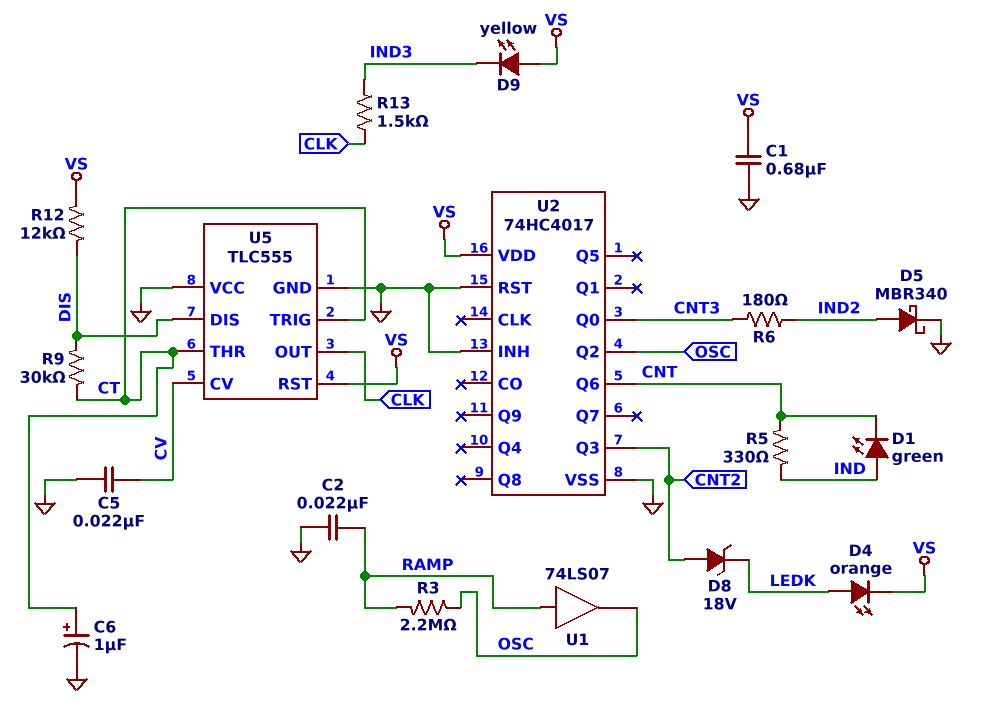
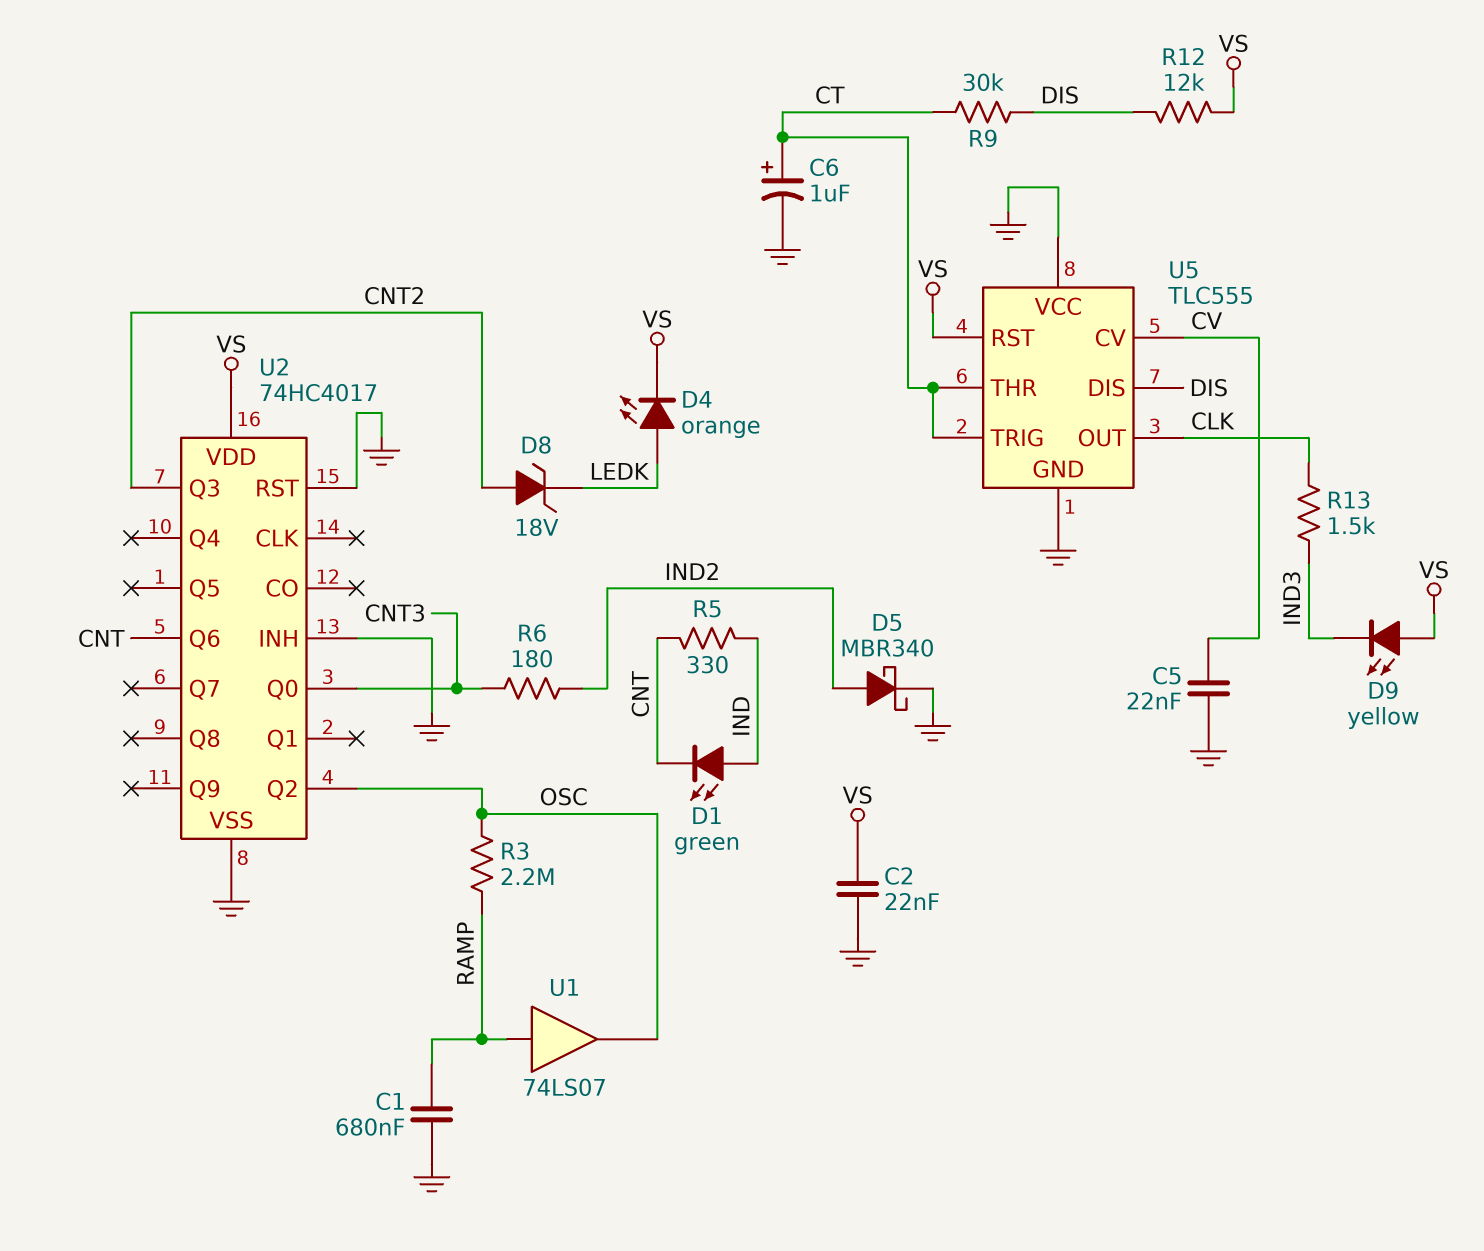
C1: 680nF (GND, VS) -> 680nF (GND, RAMP)
C2: 22nF (GND, RAMP) -> 22nF (GND, VS)

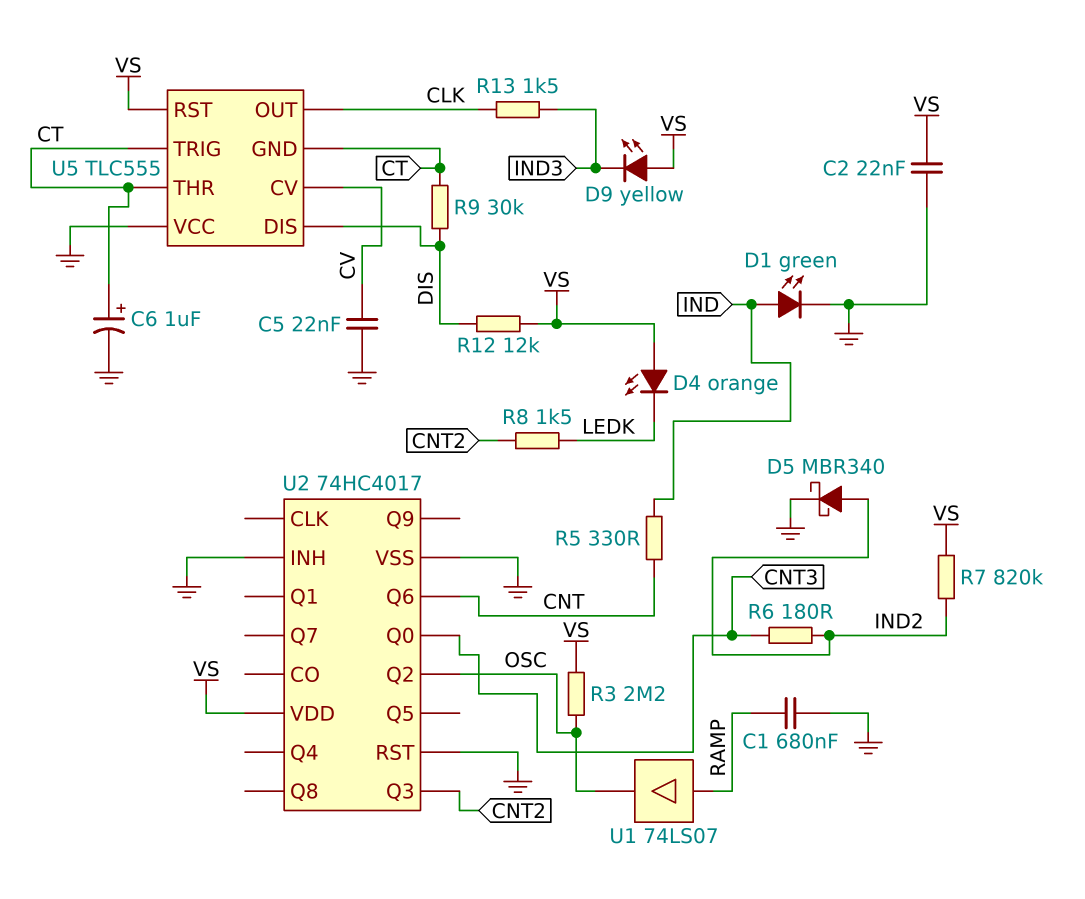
D1: LED green (A IND, K CNT) -> LED green (A IND, K GND)
D4: LED orange (A LEDK, K VS) -> LED orange (A VS, K LEDK)
D8: zener 18V (A CNT2, K LEDK) -> none
R3: 2.2M (OSC, RAMP) -> 2.2M (OSC, VS)
R7: none -> 820k (IND2, VS)
R8: none -> 1.5k (CNT2, LEDK)
U5 pin GND: GND -> CT

